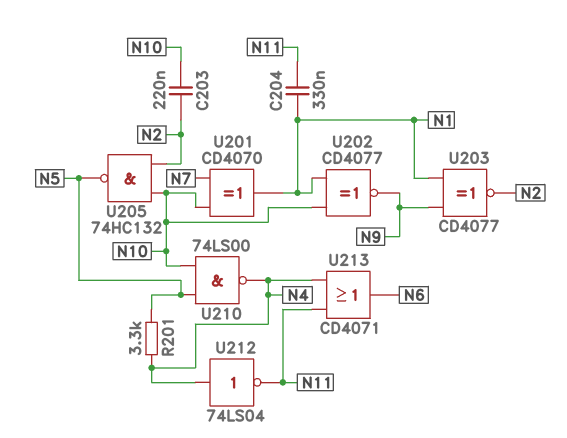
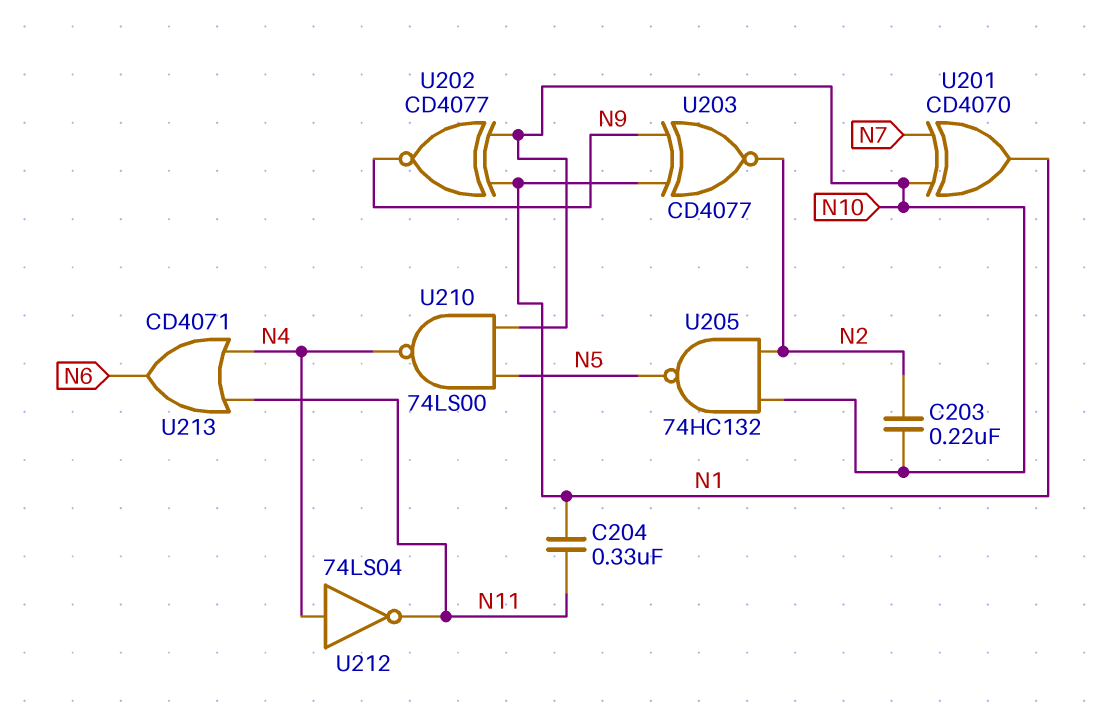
R201: 3.3k (N4, N5) -> none

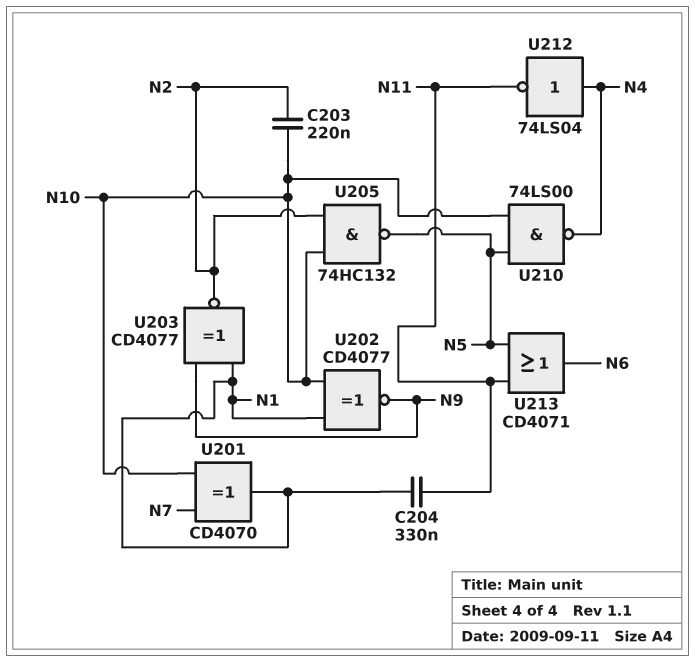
U213: OR CD4071 (in N4, in N11, out N6) -> OR CD4071 (in N5, in N11, out N6)

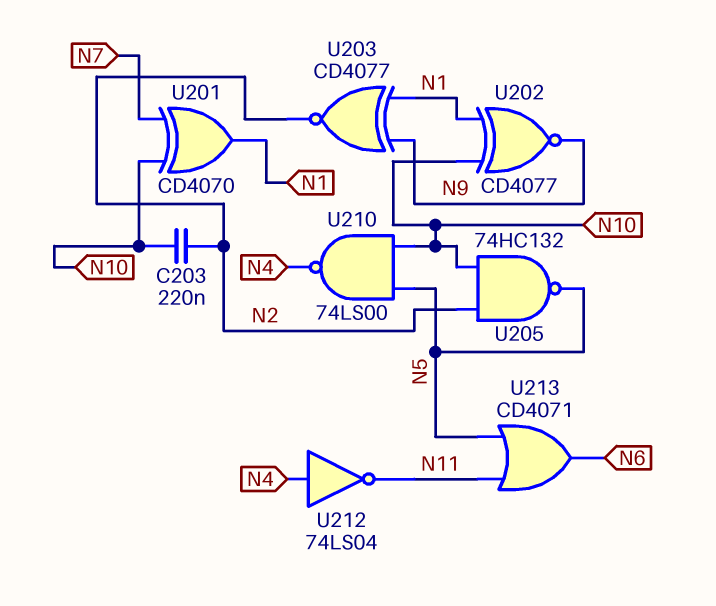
C204: 330nF (N1, N11) -> none

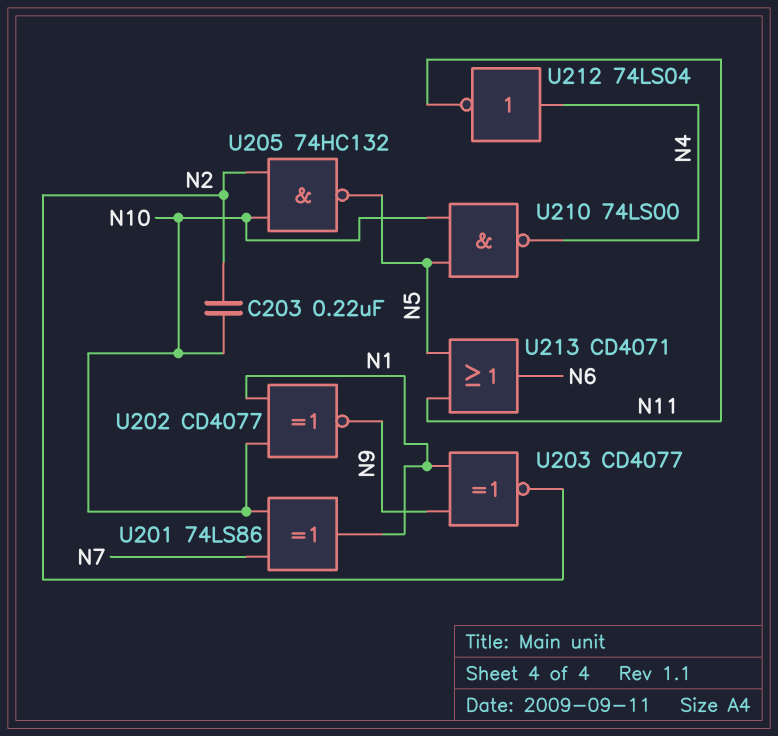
U201: XOR CD4070 (in N7, in N10, out N1) -> XOR 74LS86 (in N7, in N10, out N1)

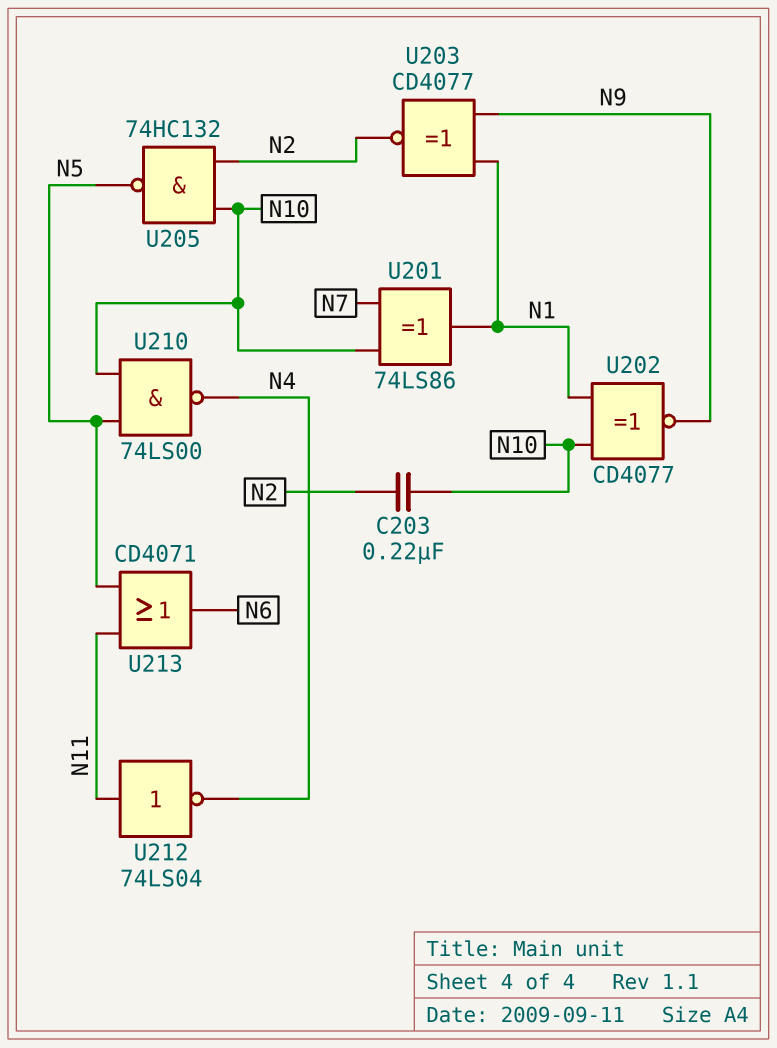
U212: NOT 74LS04 (in N4, out N11) -> NOT 74LS04 (in N11, out N4)

